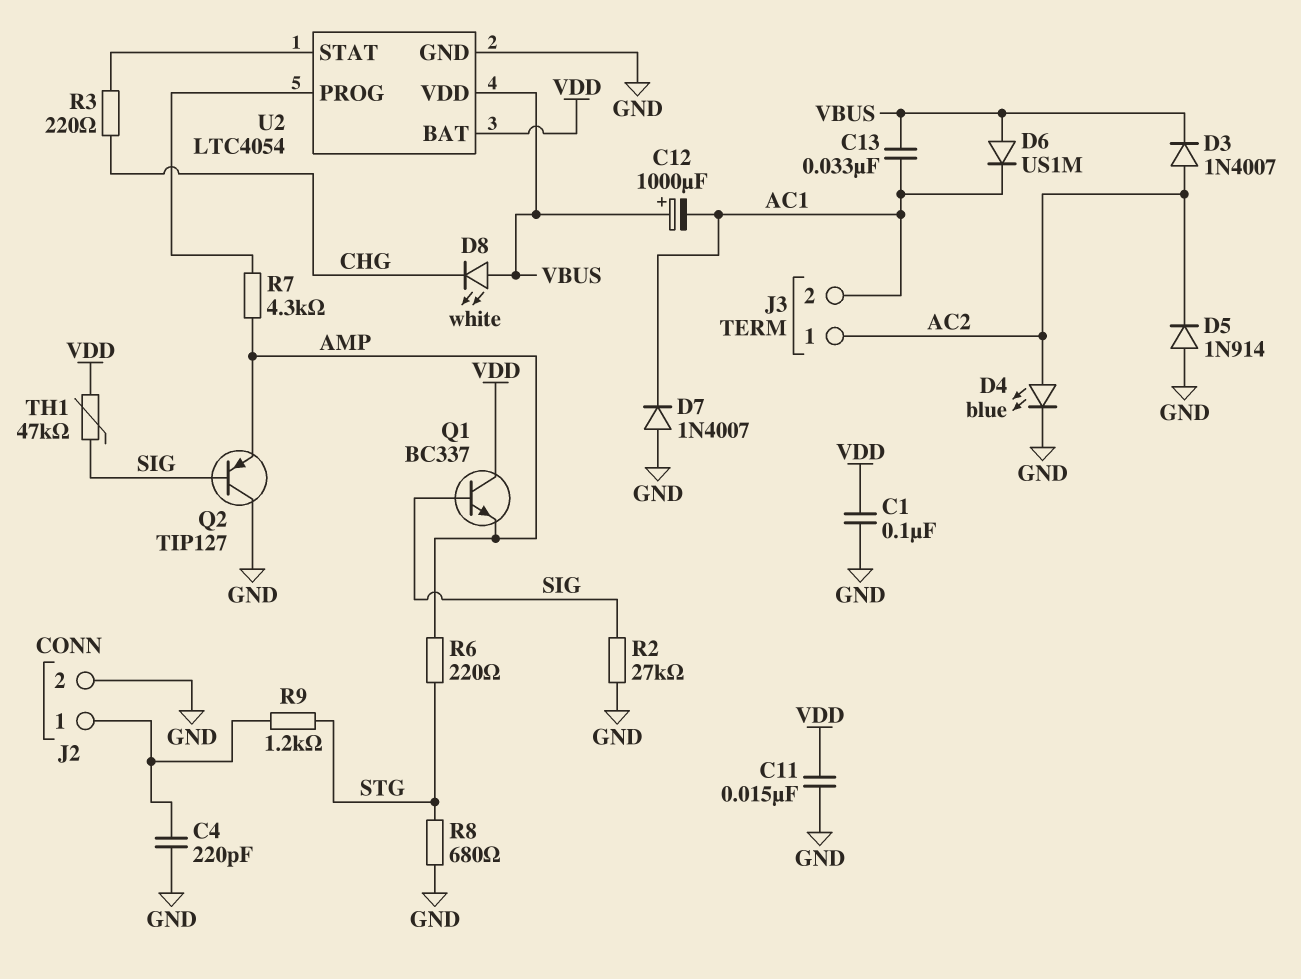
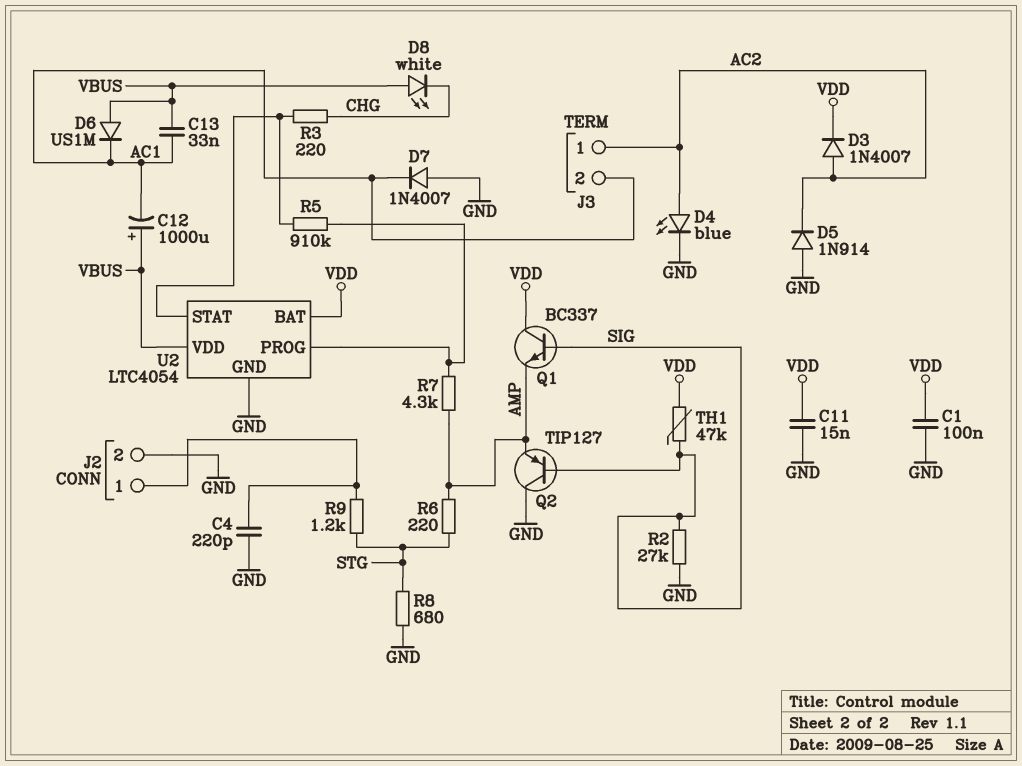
D3: diode 1N4007 (A AC2, K VBUS) -> diode 1N4007 (A AC2, K VDD)
R5: none -> 910k (U2/PROG, U2/STAT)

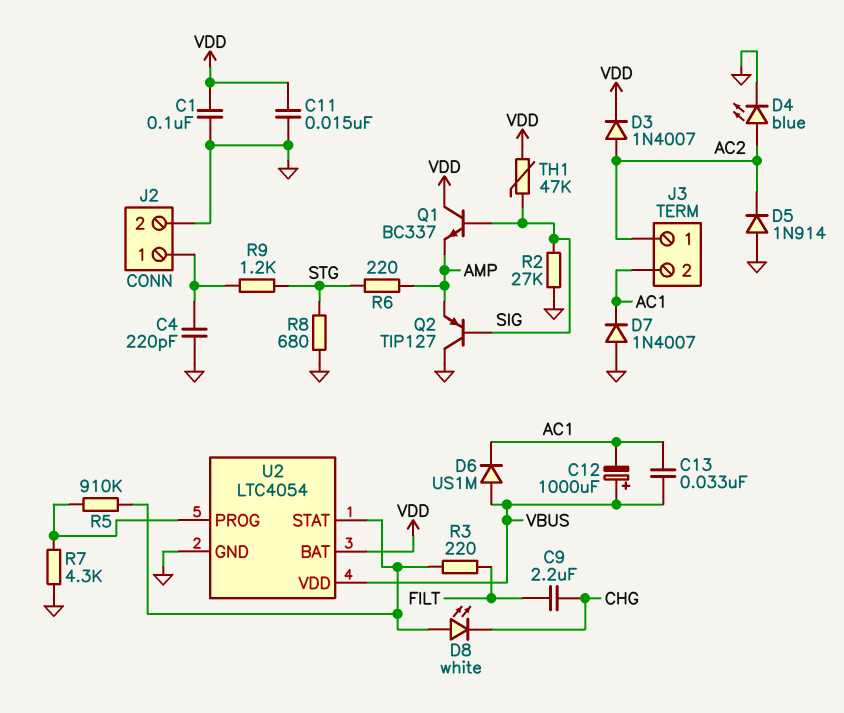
C9: none -> 2.2uF (CHG, FILT)
D8: LED white (A VBUS, K CHG) -> LED white (A U2/STAT, K CHG)
R3: 220 (CHG, U2/STAT) -> 220 (FILT, U2/STAT)
R7: 4.3k (AMP, U2/PROG) -> 4.3k (GND, U2/PROG)

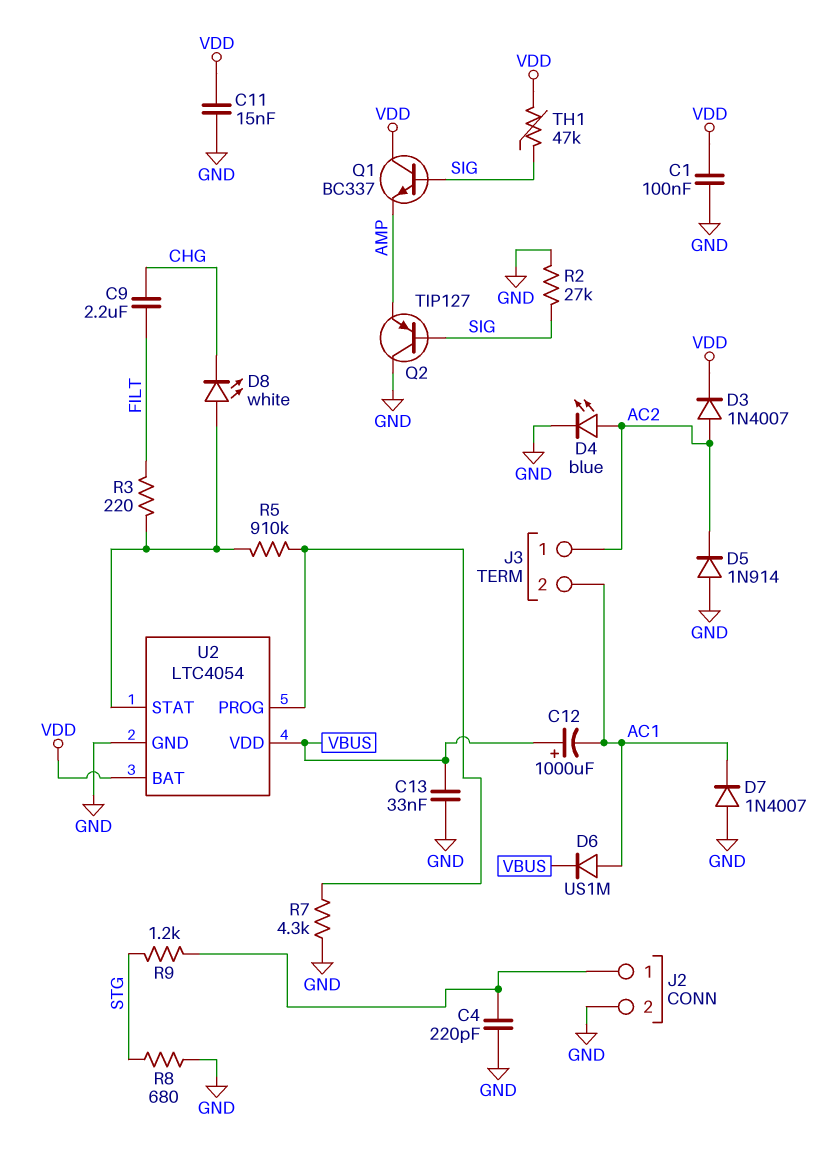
C13: 33nF (AC1, VBUS) -> 33nF (GND, VBUS)
D6: diode US1M (A VBUS, K AC1) -> diode US1M (A AC1, K VBUS)
R6: 220 (AMP, STG) -> none

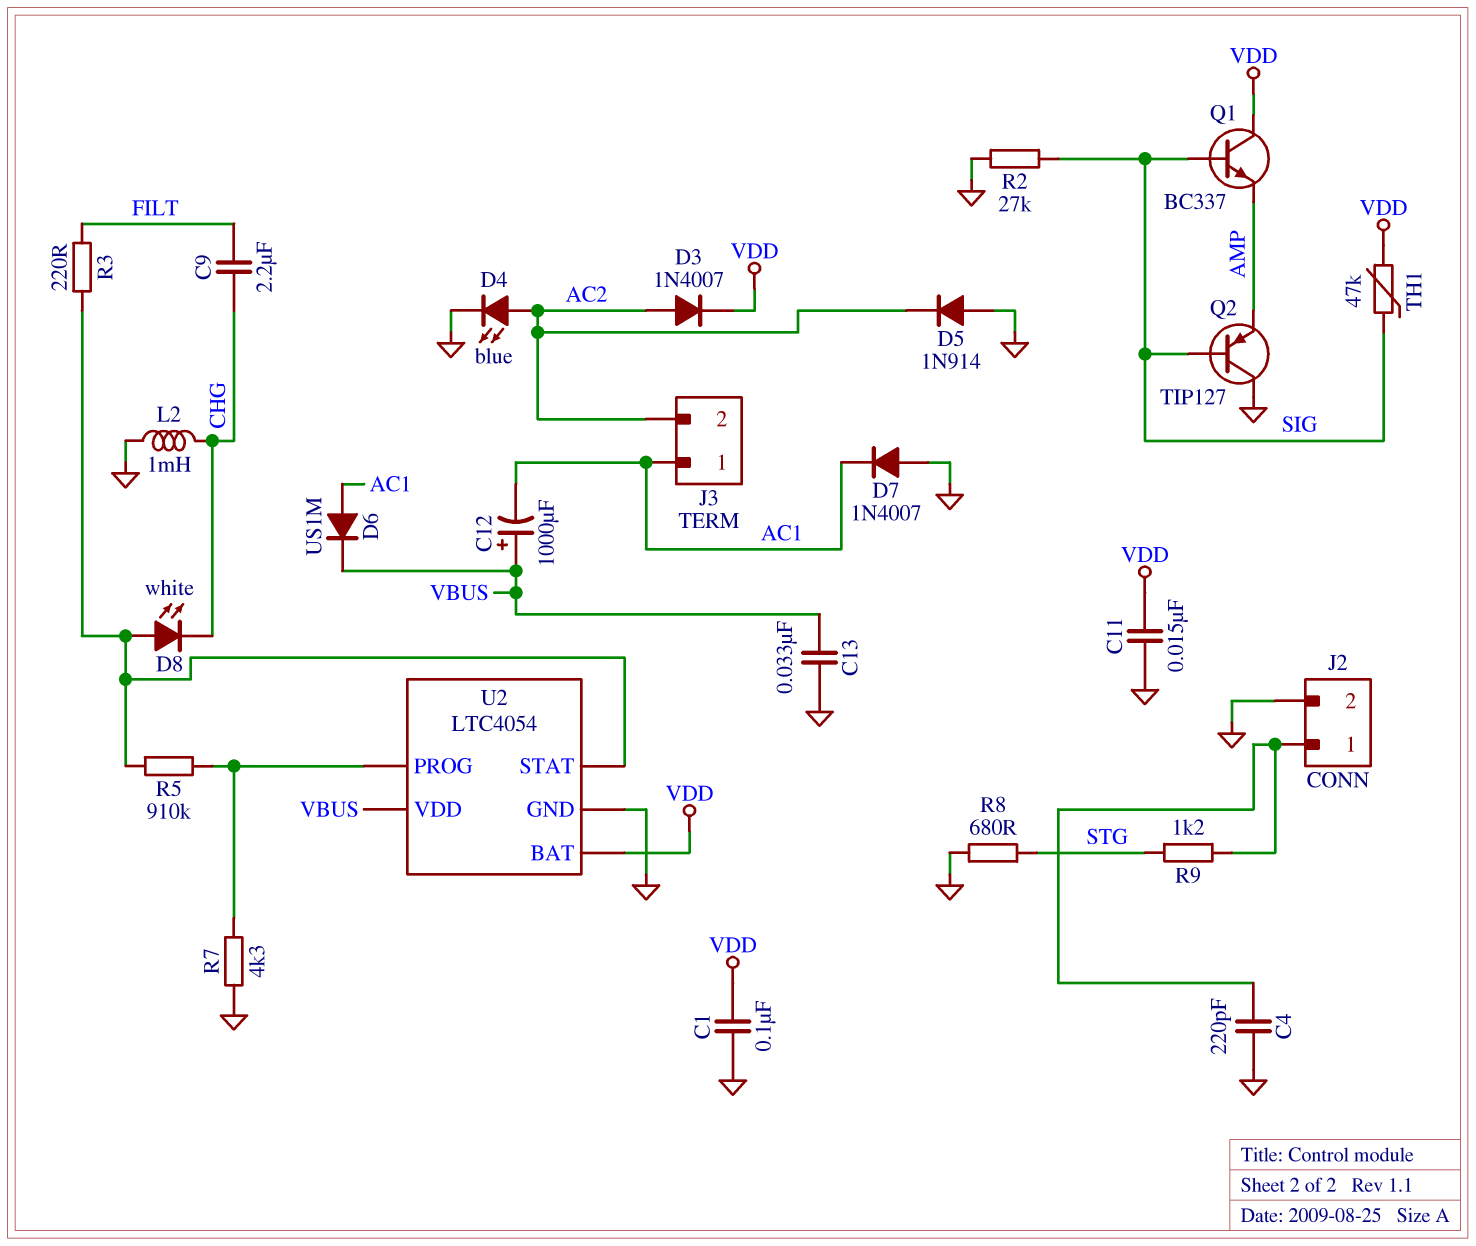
J3 pin 1: AC2 -> AC1
J3 pin 2: AC1 -> AC2
L2: none -> 1mH (CHG, GND)

